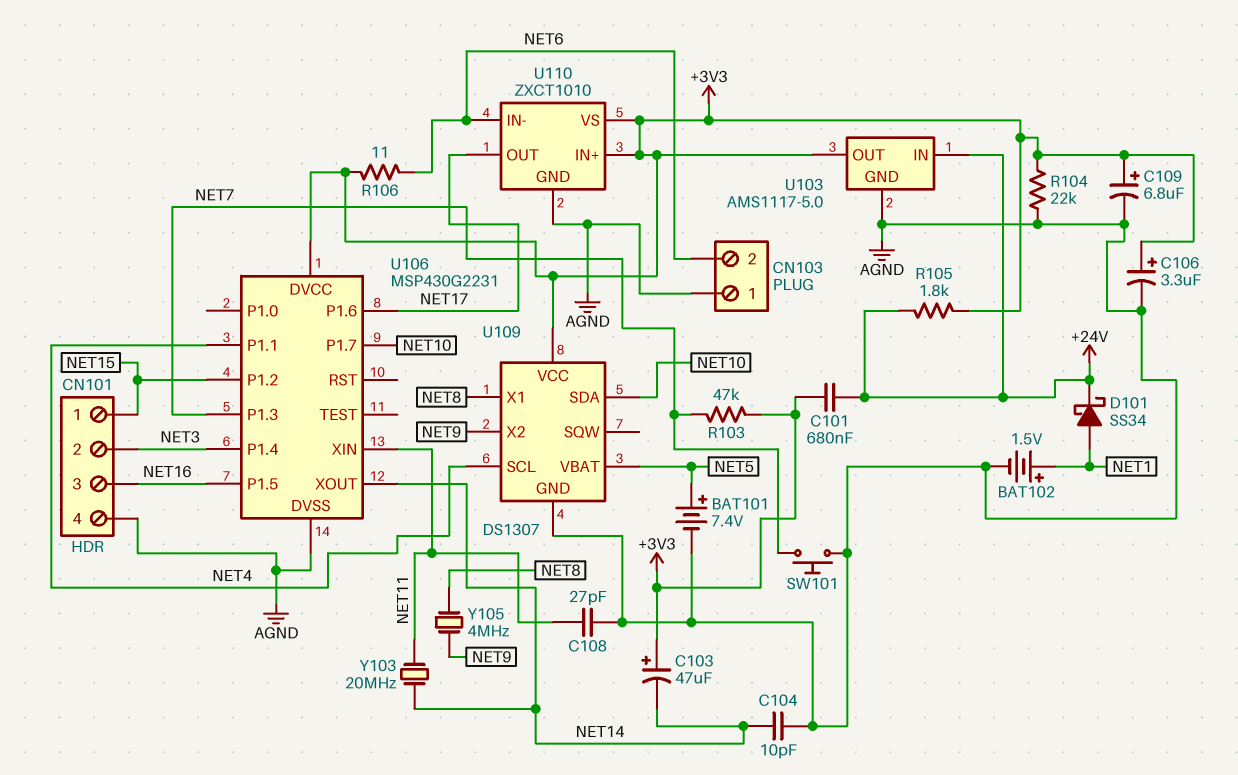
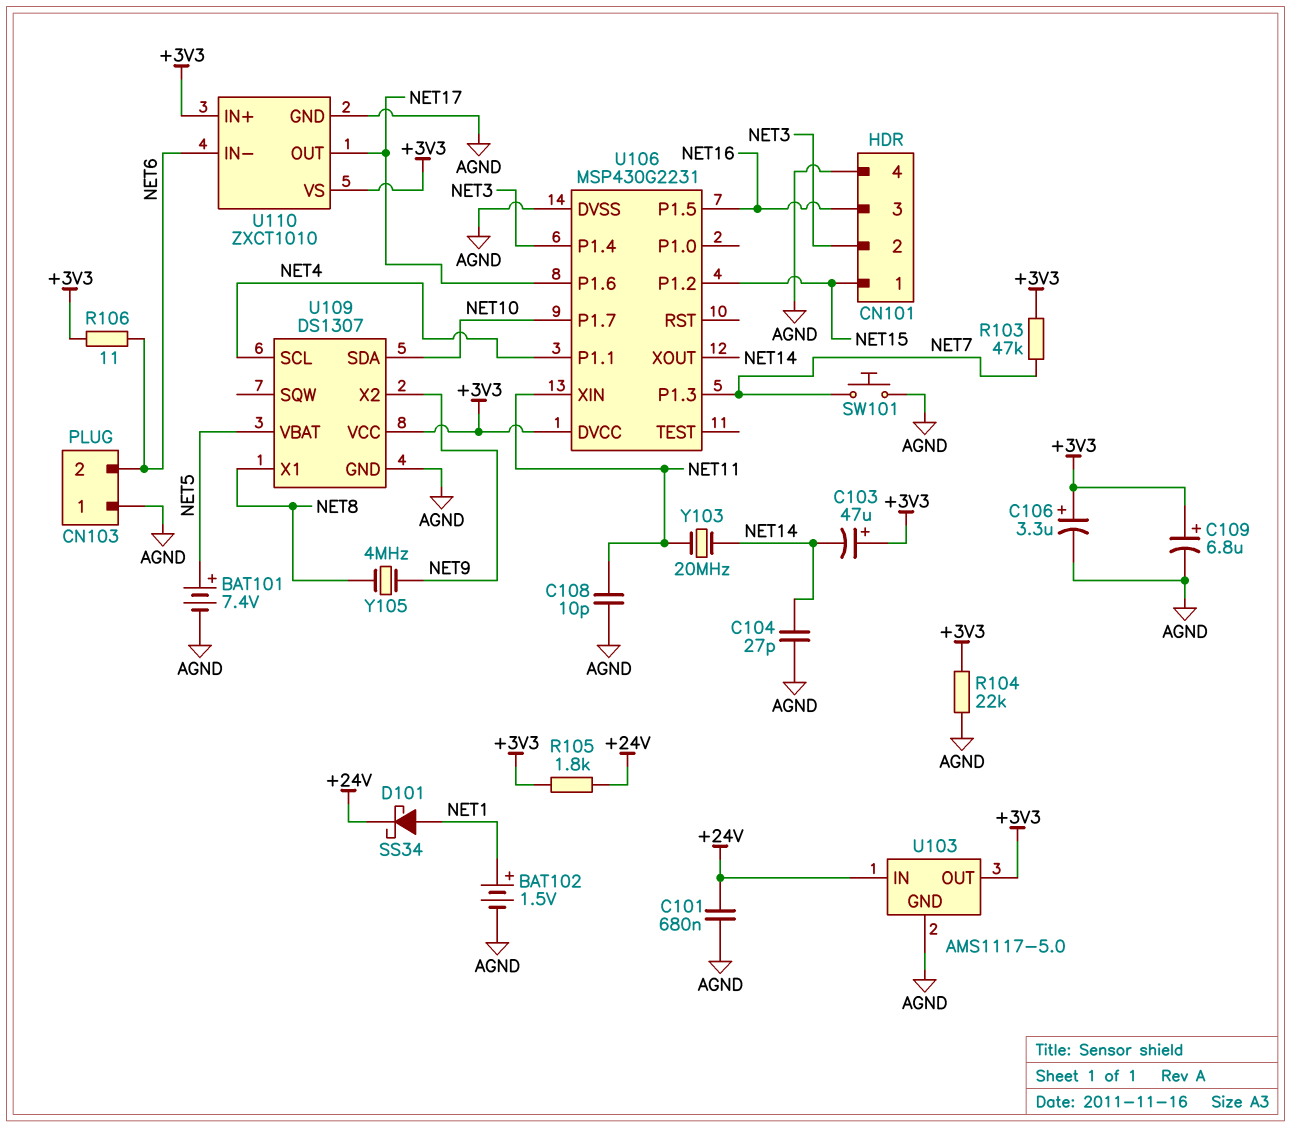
C101: 680nF (+3V3, +24V) -> 680nF (+24V, AGND)
C104: 10pF (AGND, NET14) -> 27pF (AGND, NET14)
C108: 27pF (AGND, NET11) -> 10pF (AGND, NET11)

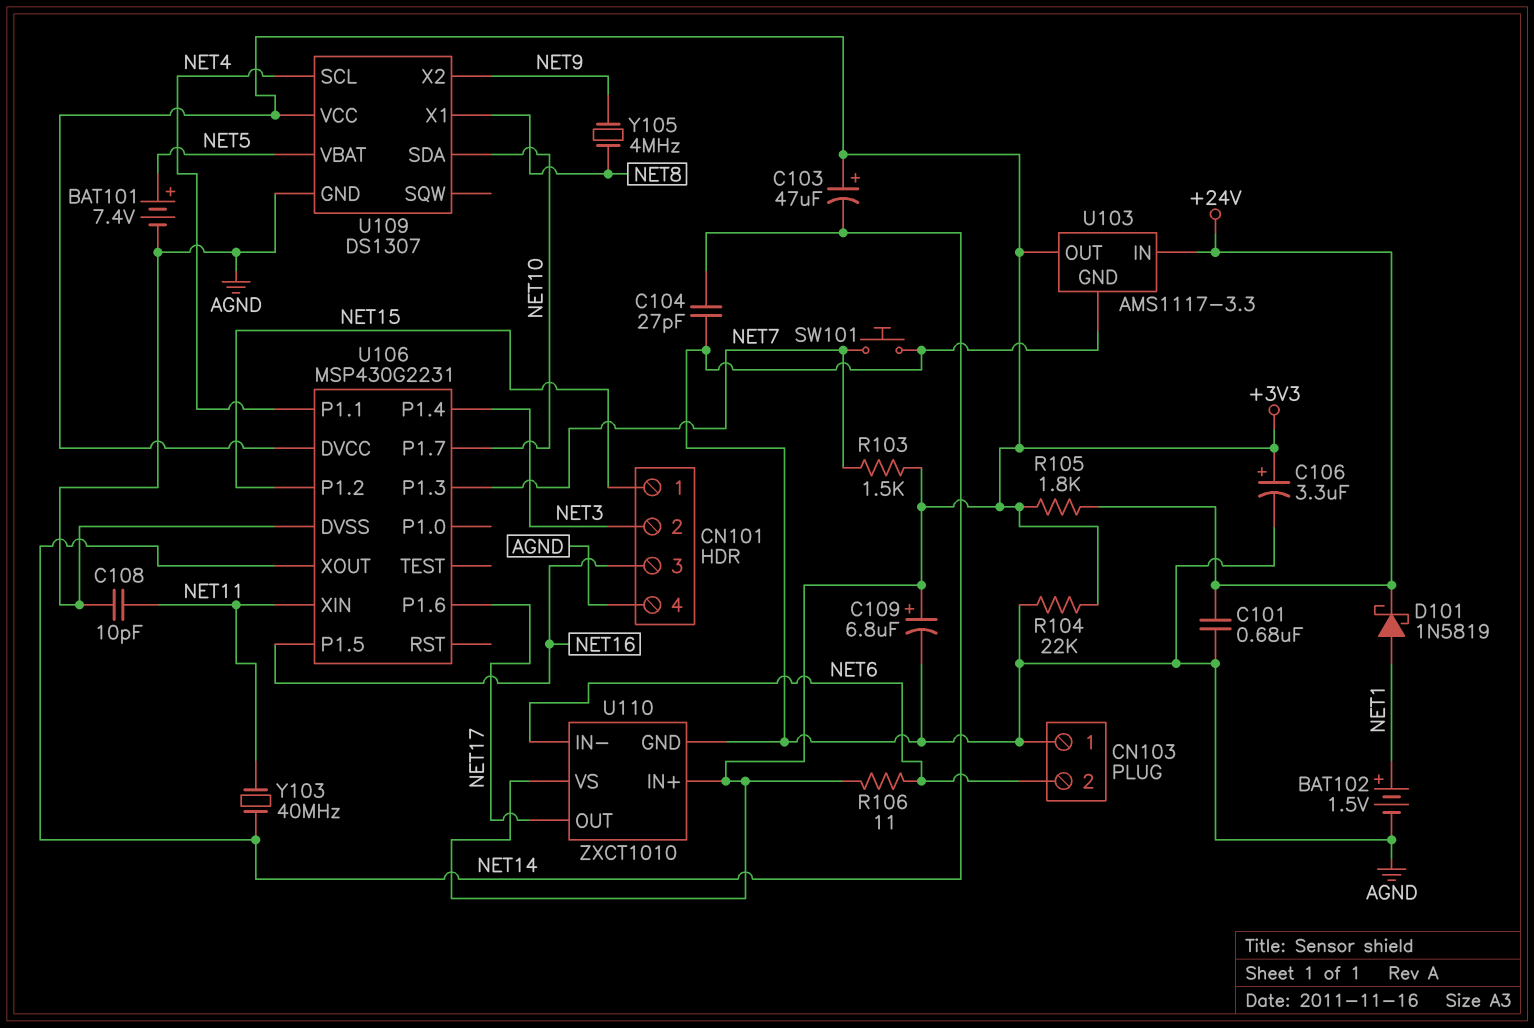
D101: schottky SS34 (A NET1, K +24V) -> schottky 1N5819 (A NET1, K +24V)
R103: 47k (+3V3, NET7) -> 1.5k (+3V3, NET7)
U103: AMS1117-5.0 -> AMS1117-3.3
Y103: 20MHz (NET11, NET14) -> 40MHz (NET11, NET14)

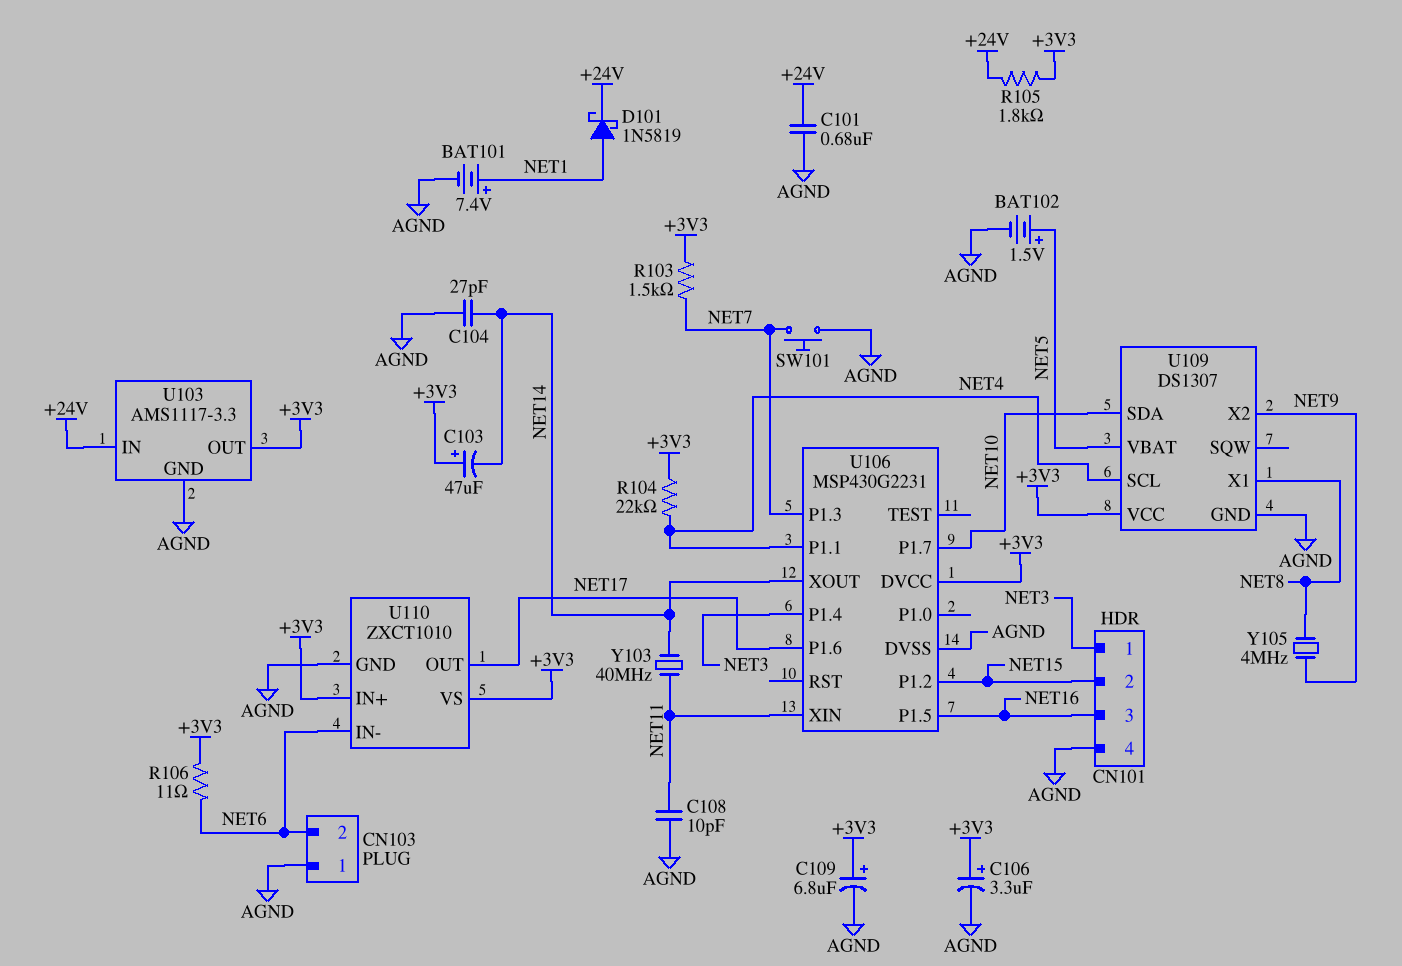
BAT101: 7.4V (plus NET5, minus AGND) -> 7.4V (plus NET1, minus AGND)
BAT102: 1.5V (plus NET1, minus AGND) -> 1.5V (plus NET5, minus AGND)
CN101 pin 1: NET15 -> NET3
CN101 pin 2: NET3 -> NET15
R104: 22k (+3V3, AGND) -> 22k (+3V3, NET4)

